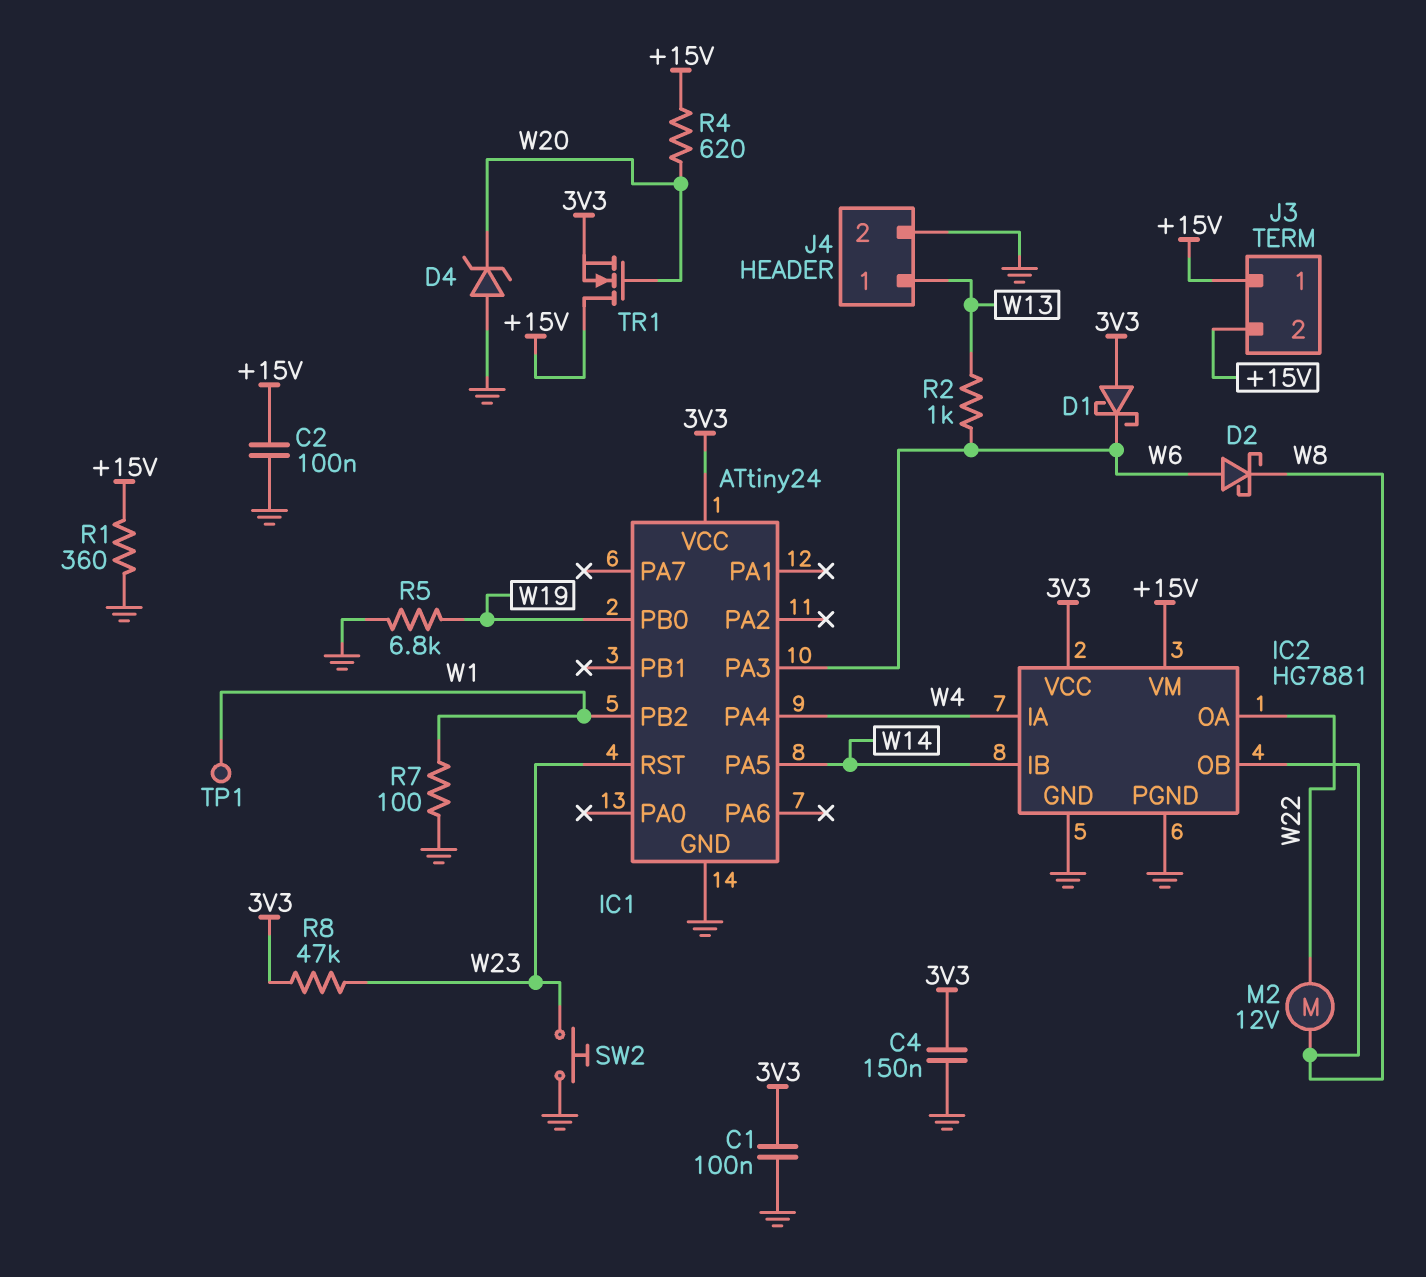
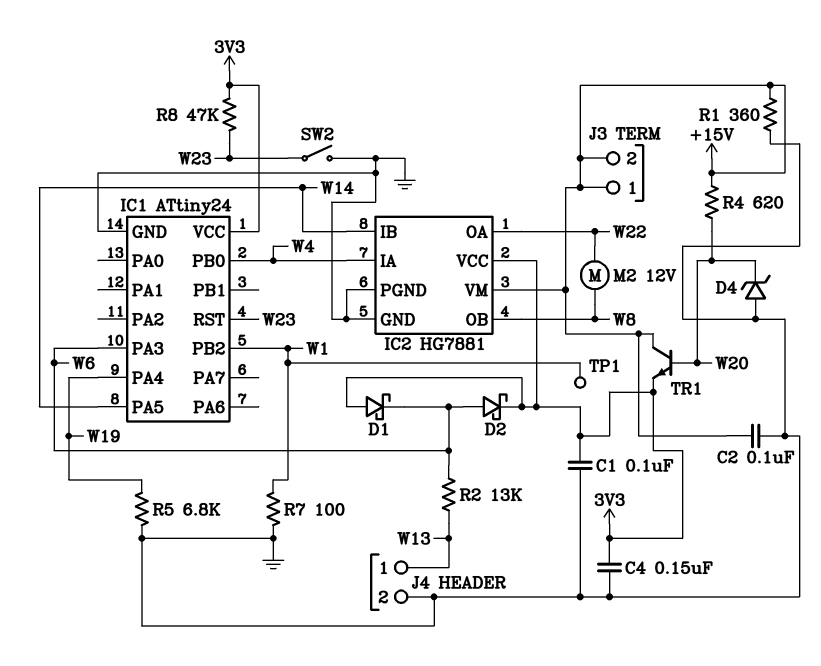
D2: schottky (A W6, K W8) -> schottky (A W6, K 3V3)
IC1 pin PA4: W4 -> W19
IC1 pin PB0: W19 -> W4
R2: 1k (W6, W13) -> 13k (W6, W13)
SW2: button (GND, W23) -> switch (GND, W23)
TR1: NMOS (G W20, D +15V, S 3V3) -> NPN (B W20, C +15V, E 3V3)

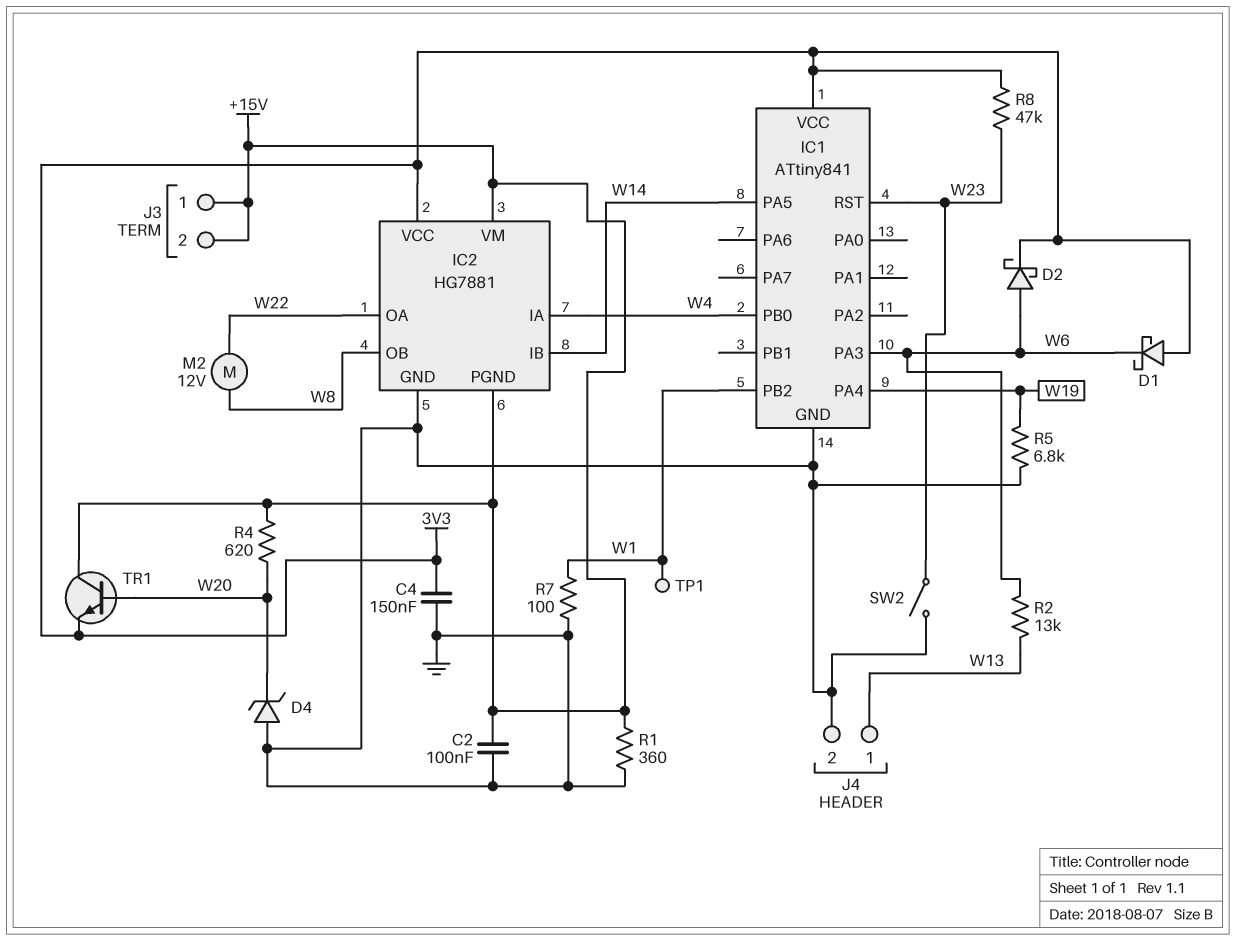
C1: 100nF (3V3, GND) -> none
IC1: ATtiny24 -> ATtiny841
IC2 pin PGND: GND -> +15V

